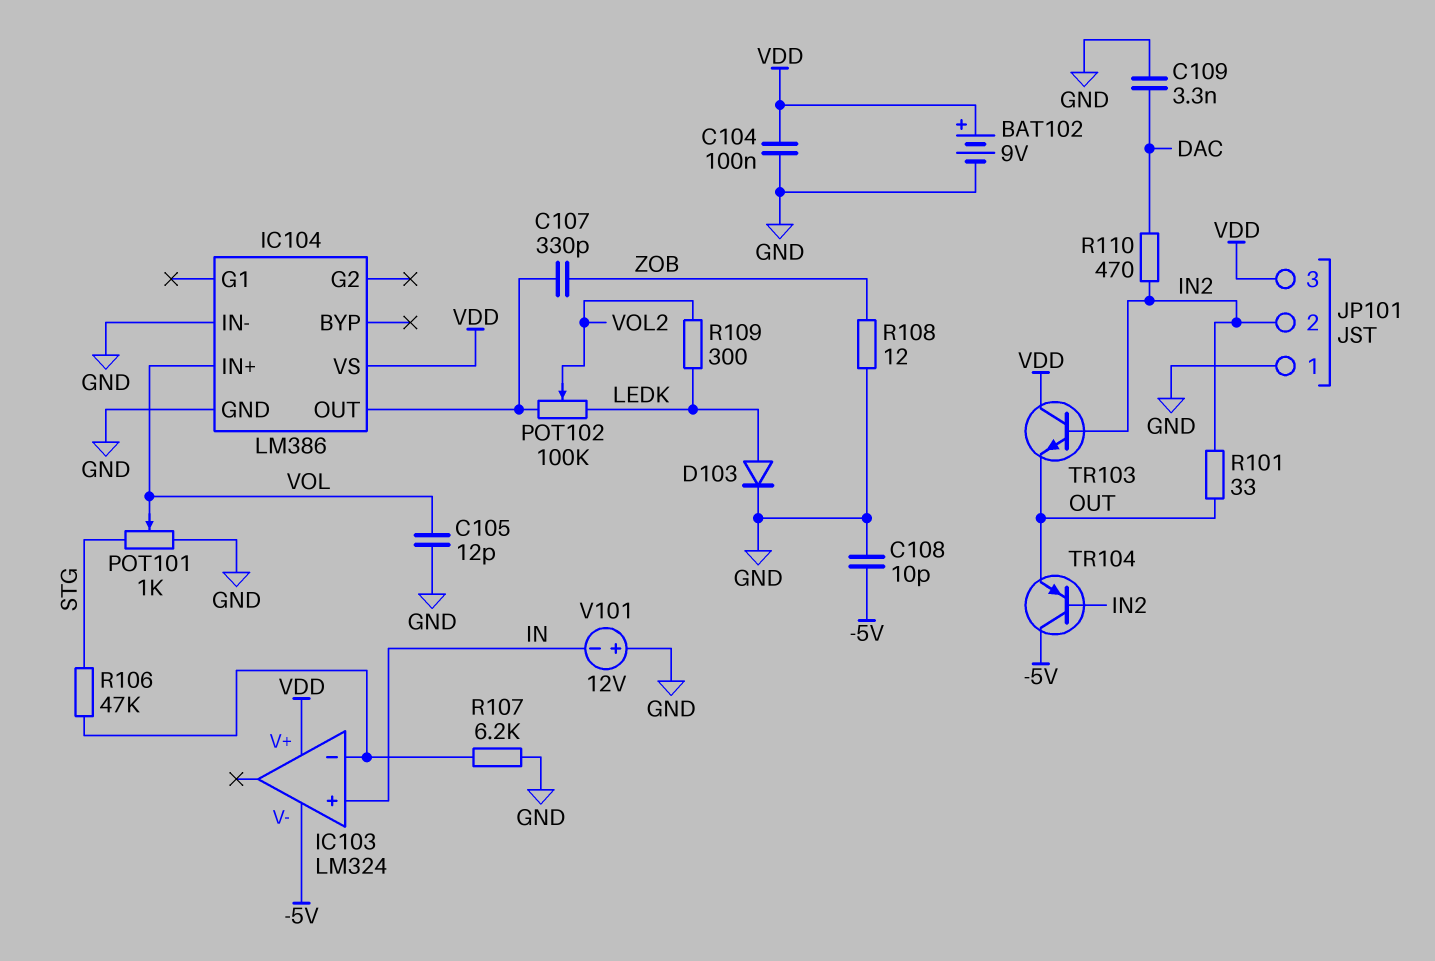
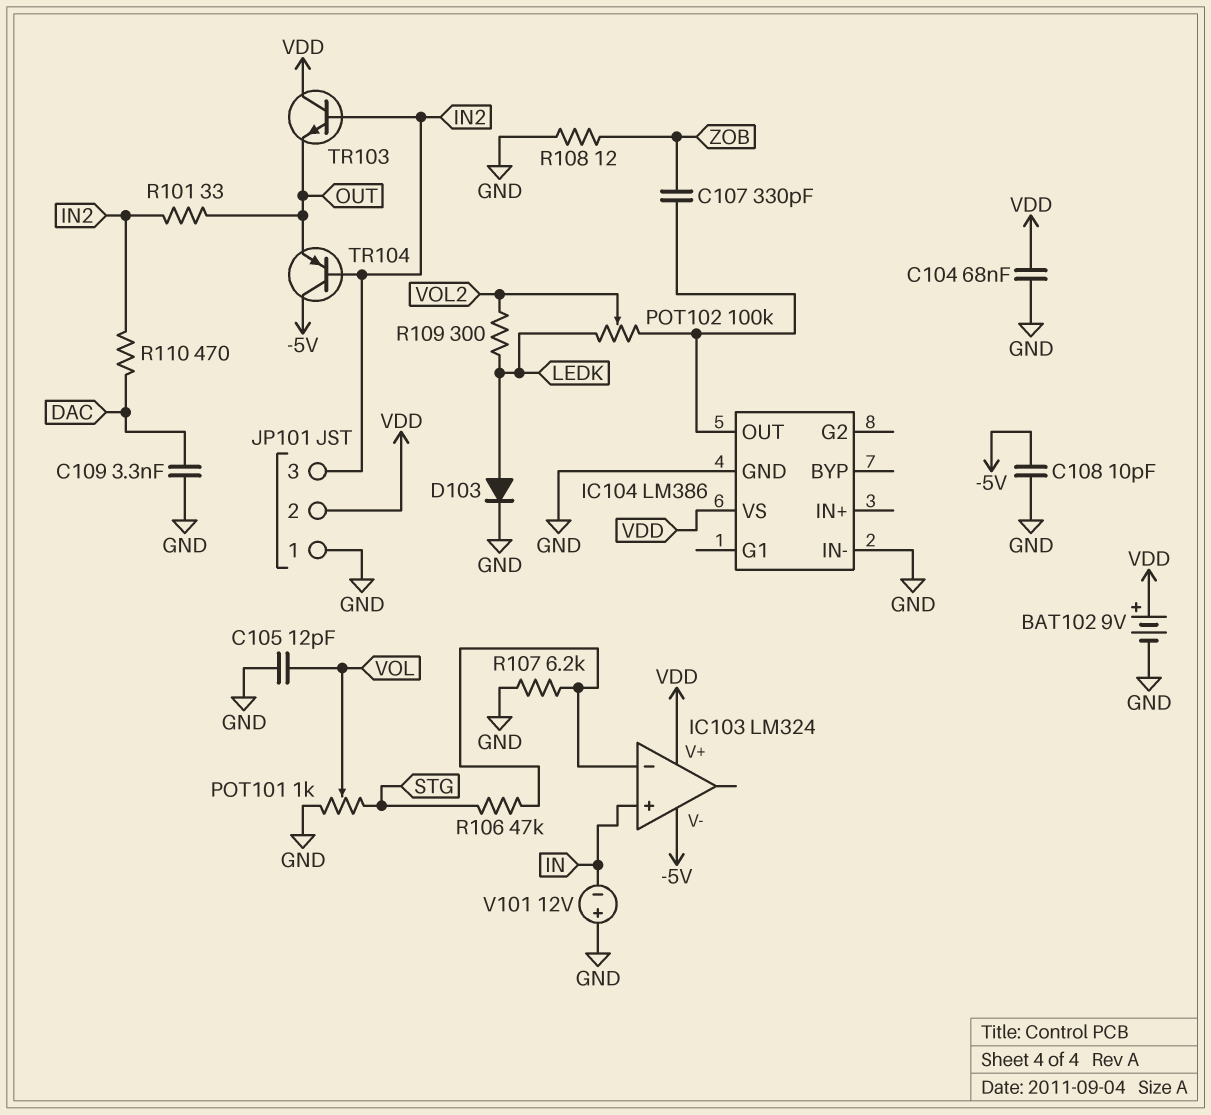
C104: 100nF (GND, VDD) -> 68nF (GND, VDD)
IC104 pin IN+: VOL -> none
JP101 pin 2: IN2 -> VDD
JP101 pin 3: VDD -> IN2

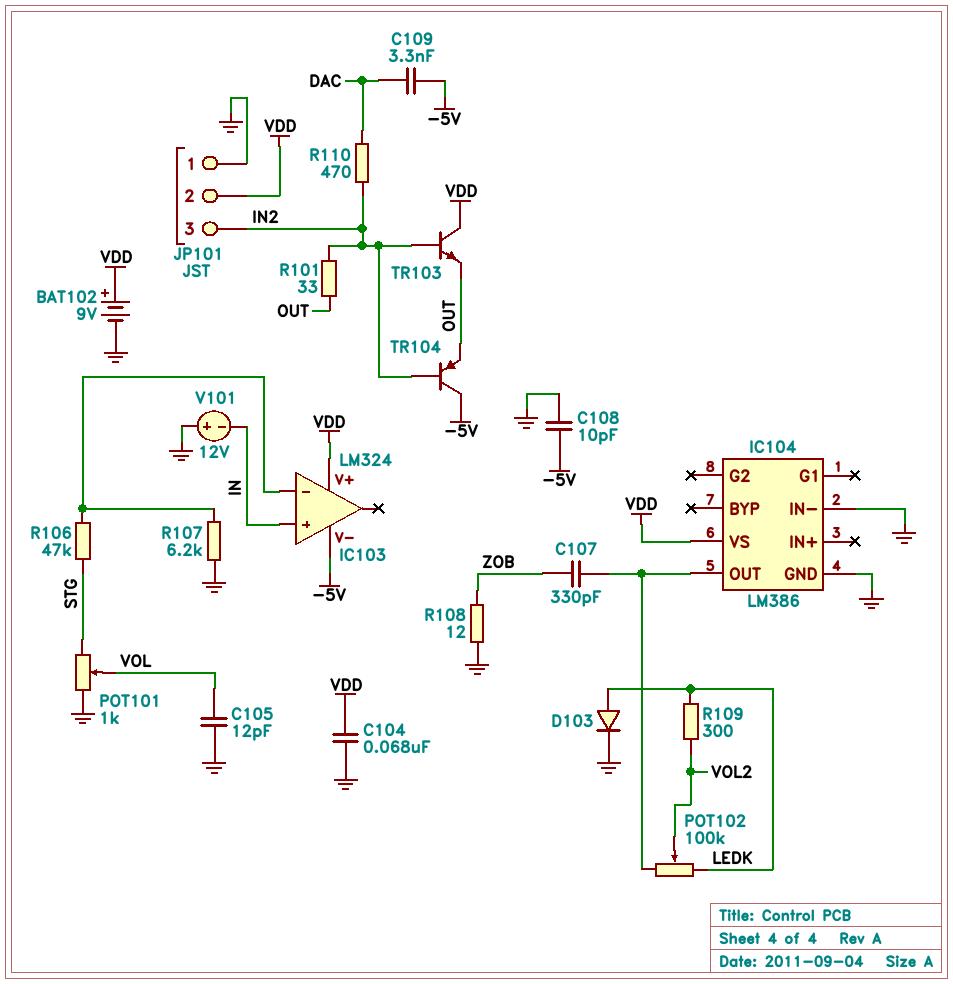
C109: 3.3nF (DAC, GND) -> 3.3nF (-5V, DAC)

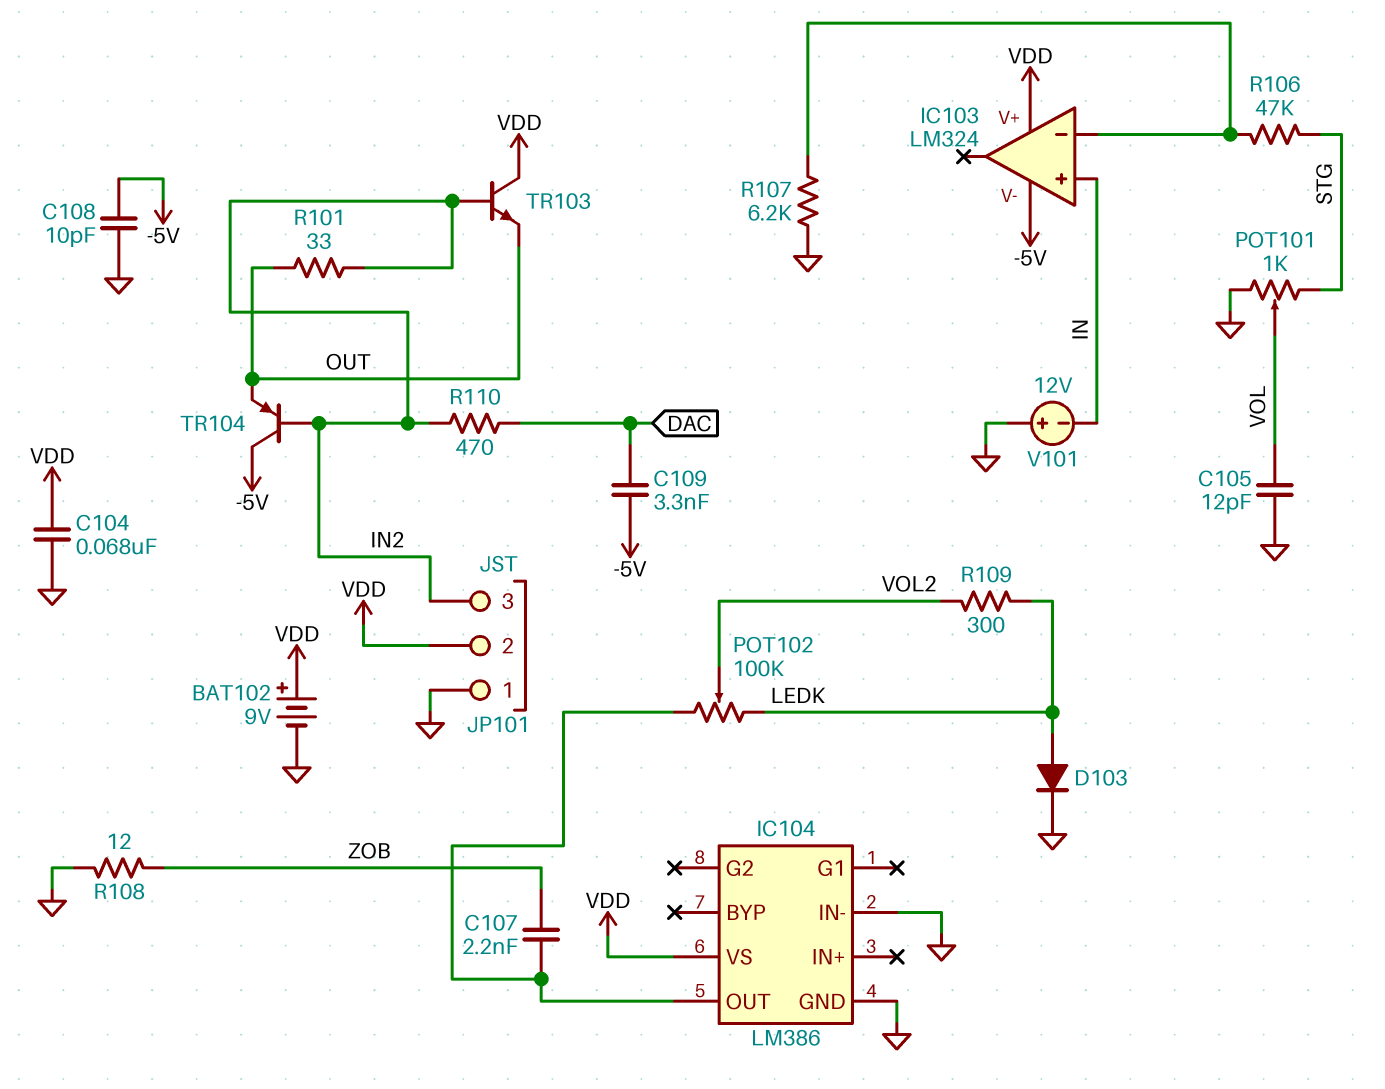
C107: 330pF (IC104/OUT, ZOB) -> 2.2nF (IC104/OUT, ZOB)

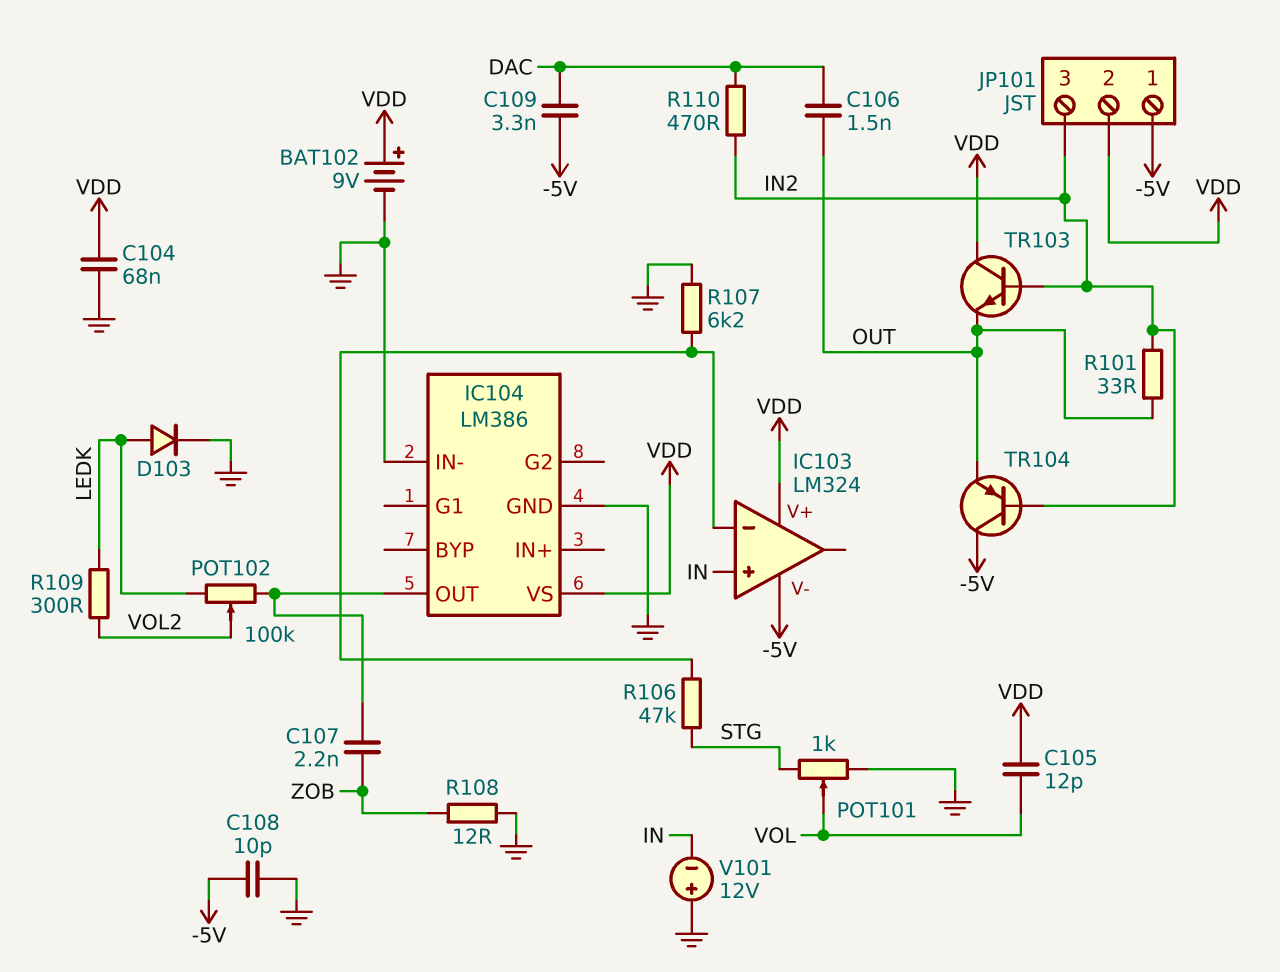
C105: 12pF (GND, VOL) -> 12pF (VDD, VOL)
C106: none -> 1.5nF (DAC, OUT)
JP101 pin 1: GND -> -5V

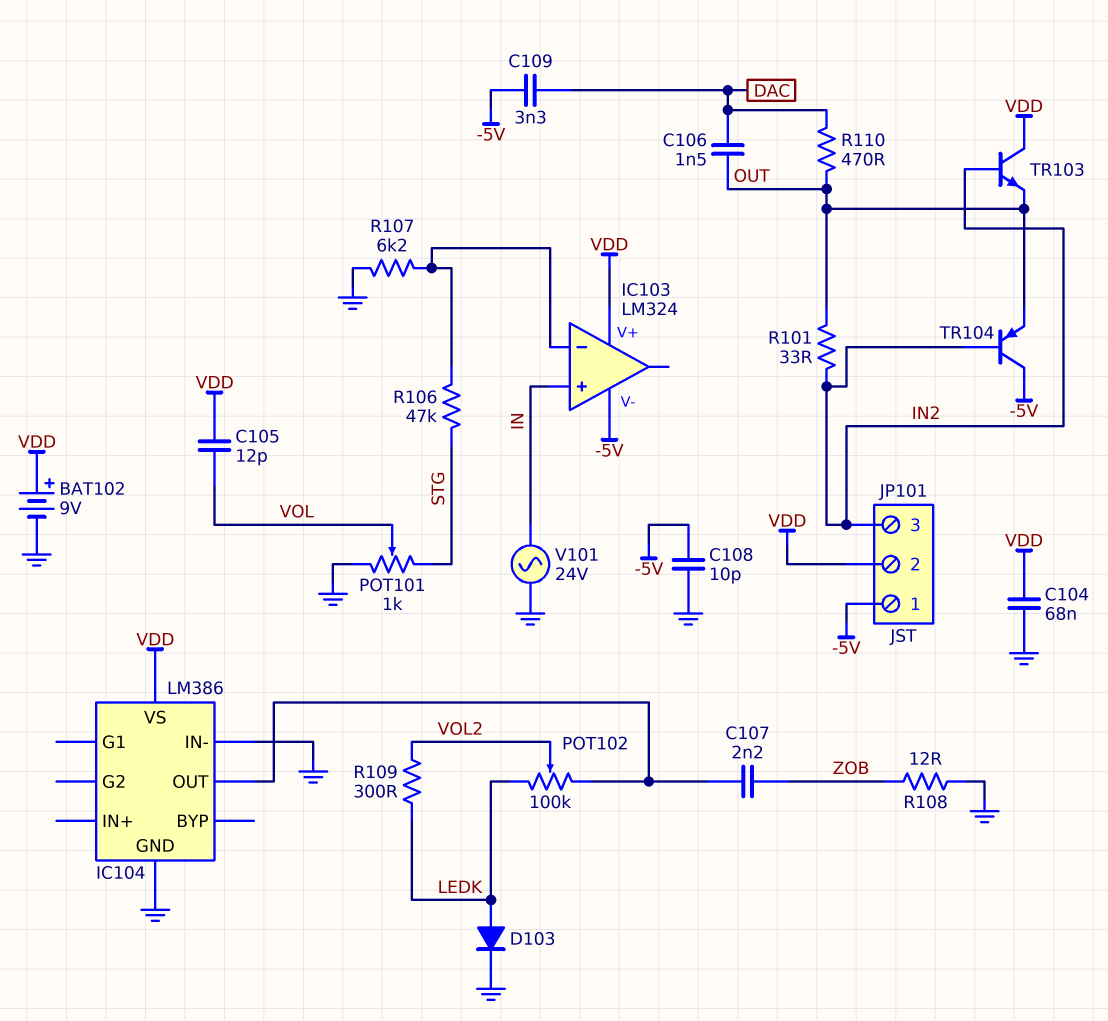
R110: 470 (DAC, IN2) -> 470 (DAC, OUT)
V101: 12V (plus GND, minus IN) -> AC 24V (GND, IN)

